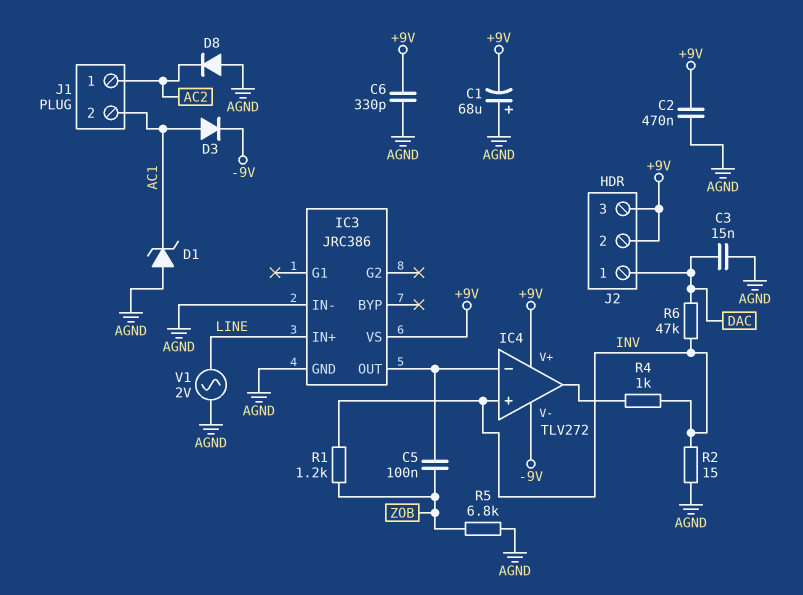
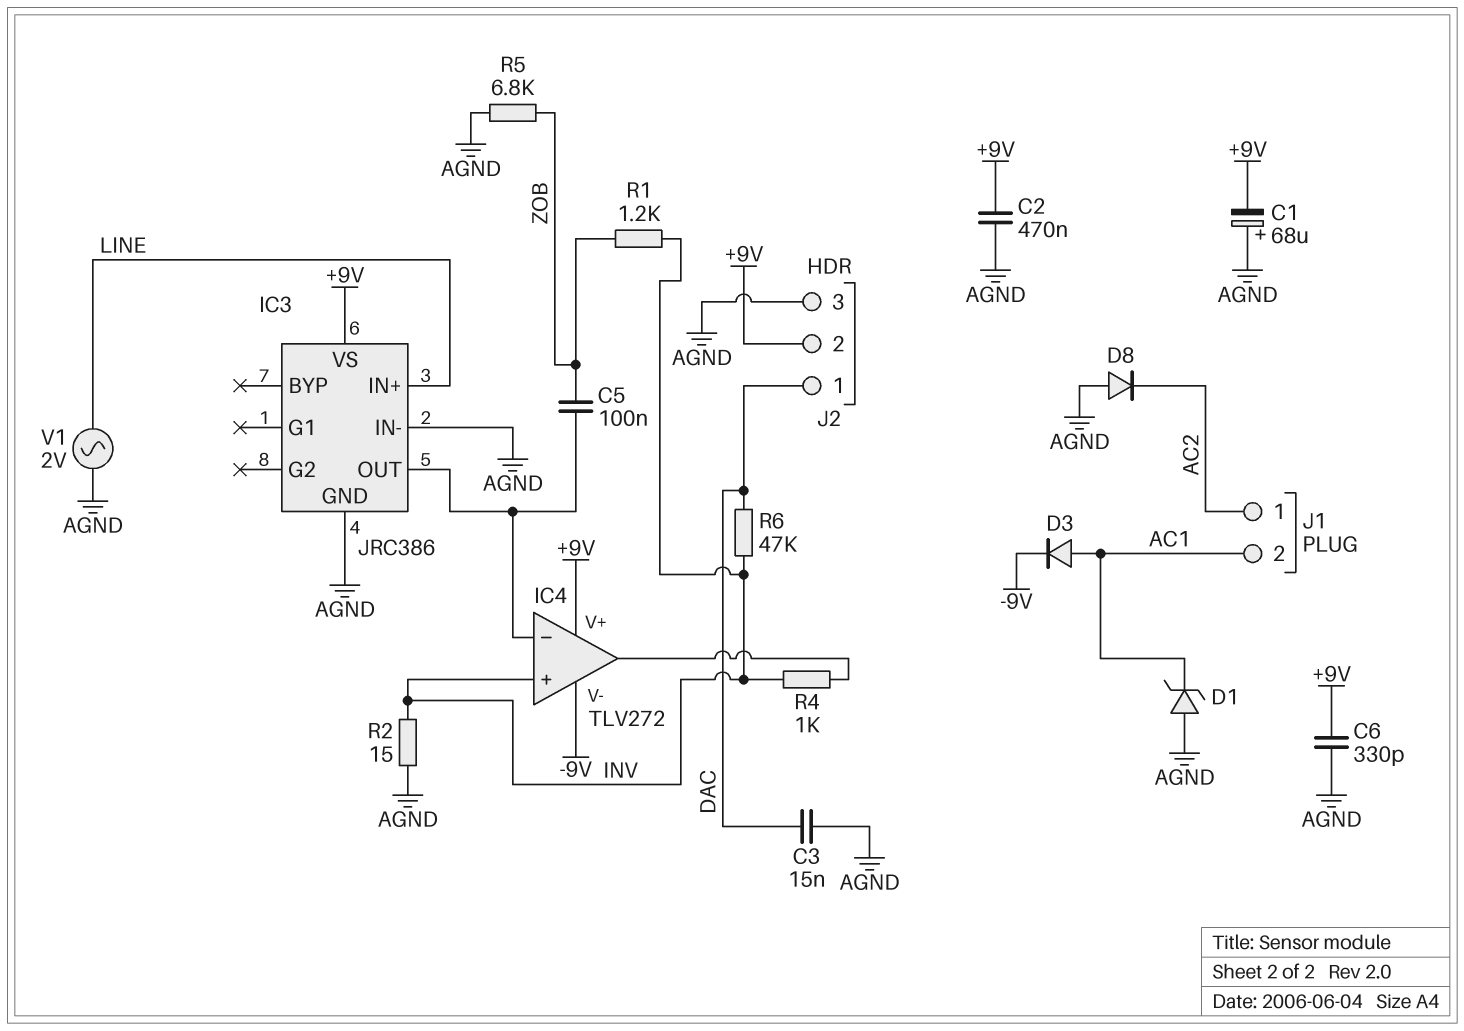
J2 pin 3: +9V -> AGND

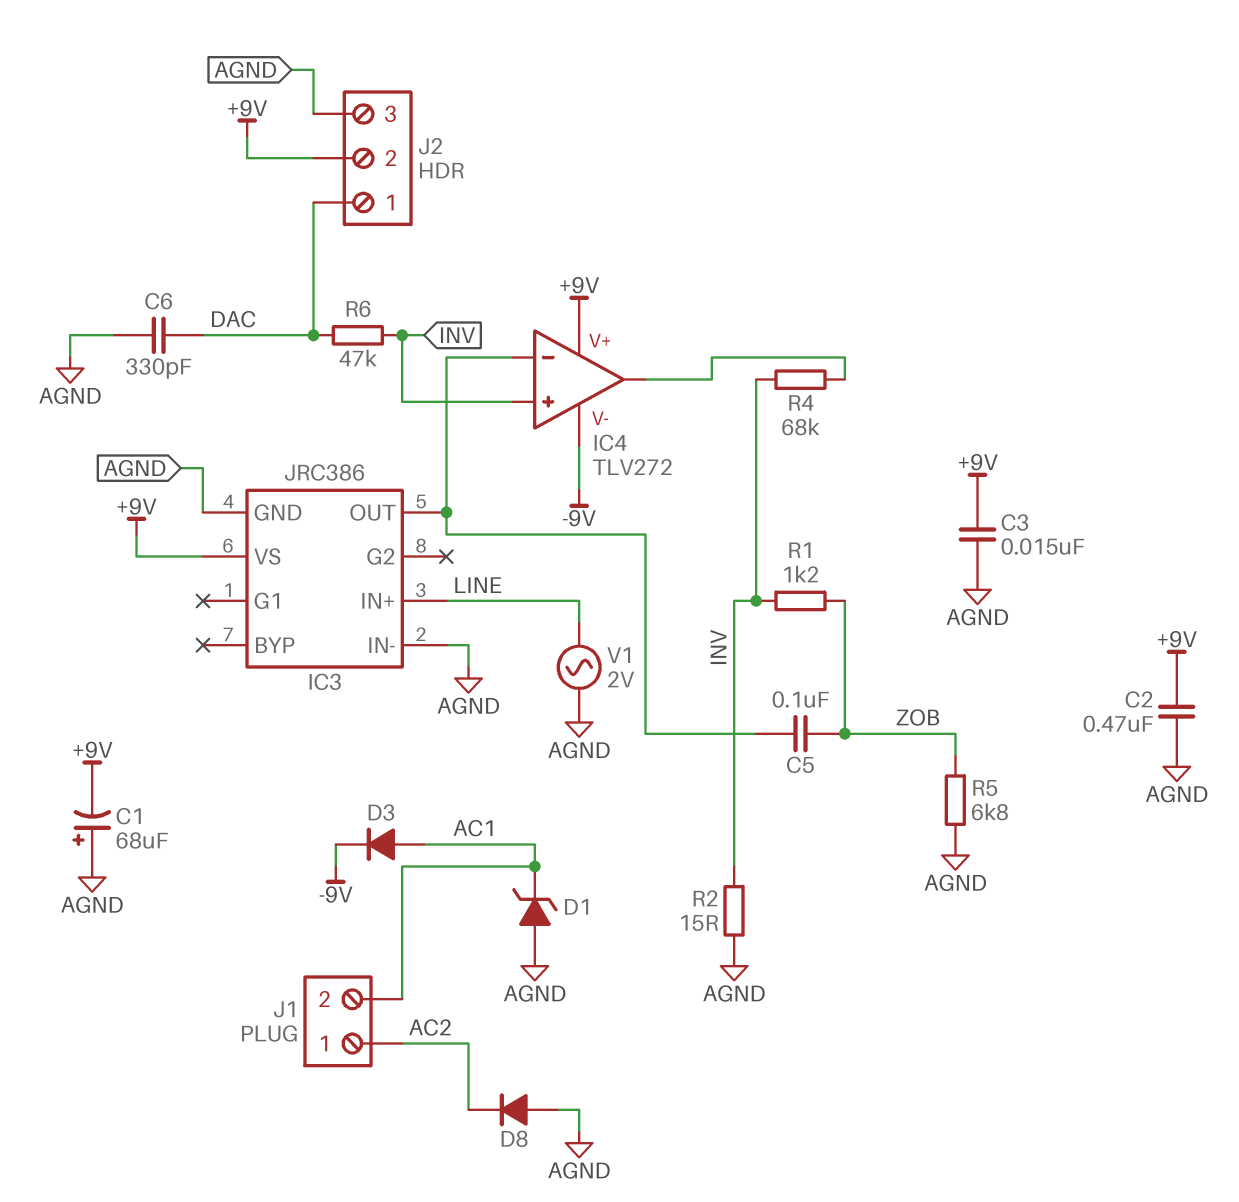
C3: 15nF (AGND, DAC) -> 15nF (+9V, AGND)
C6: 330pF (+9V, AGND) -> 330pF (AGND, DAC)
R4: 1k (IC4/out, INV) -> 68k (IC4/out, INV)

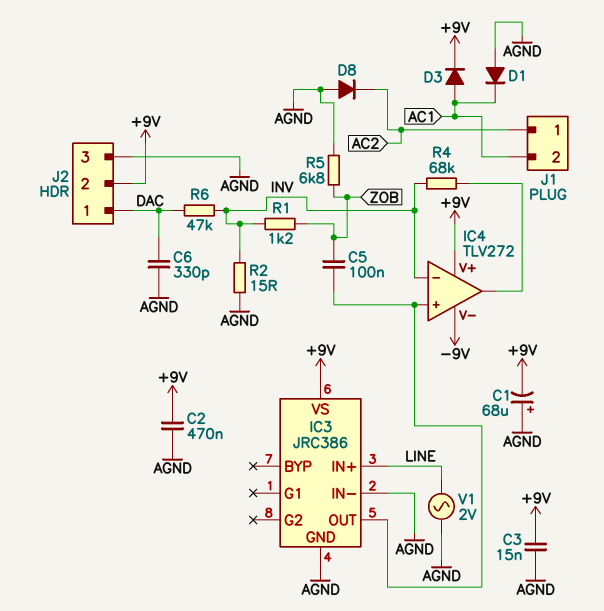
D1: zener (A AGND, K AC1) -> diode (A AGND, K AC1)
D3: diode (A AC1, K -9V) -> diode (A AC1, K +9V)
IC4 pin in+: INV -> IC3/OUT
IC4 pin in-: IC3/OUT -> INV

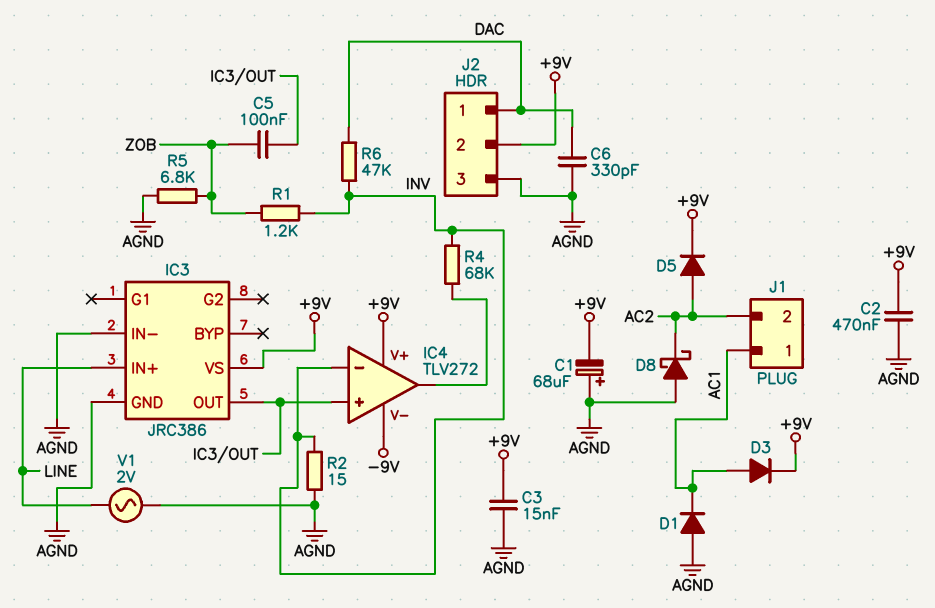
D5: none -> diode (A AC2, K +9V)
D8: diode (A AGND, K AC2) -> schottky (A AGND, K AC2)
J1 pin 1: AC2 -> AC1
J1 pin 2: AC1 -> AC2

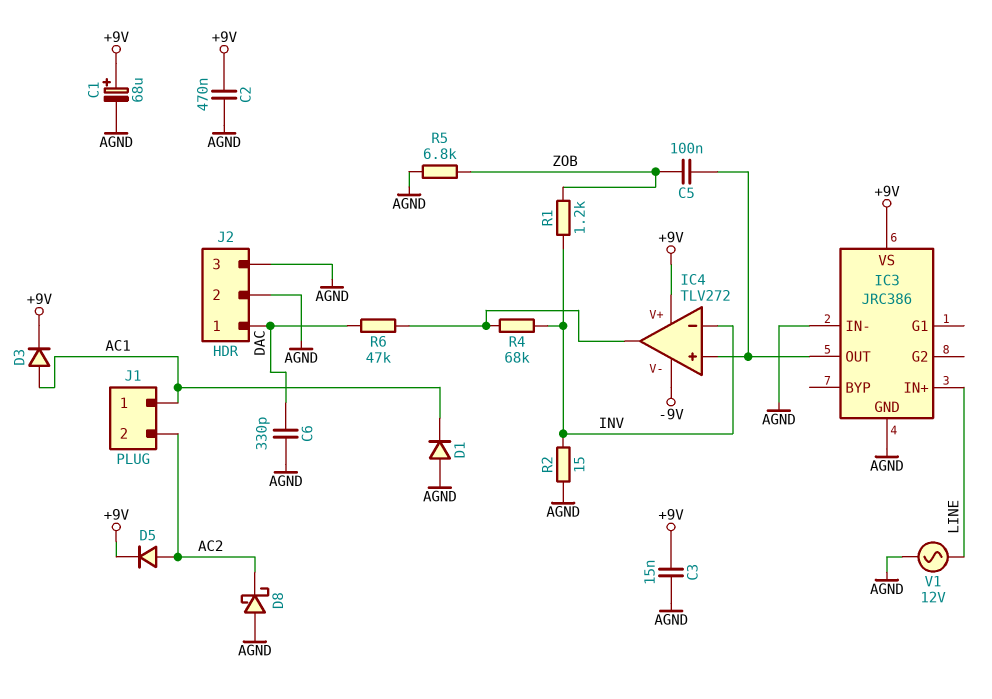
C1: 68uF (plus AGND, minus +9V) -> 68uF (plus +9V, minus AGND)
J2 pin 2: +9V -> AGND
R6: 47k (DAC, INV) -> 47k (DAC, IC4/out)
V1: AC 2V (AGND, LINE) -> AC 12V (AGND, LINE)

